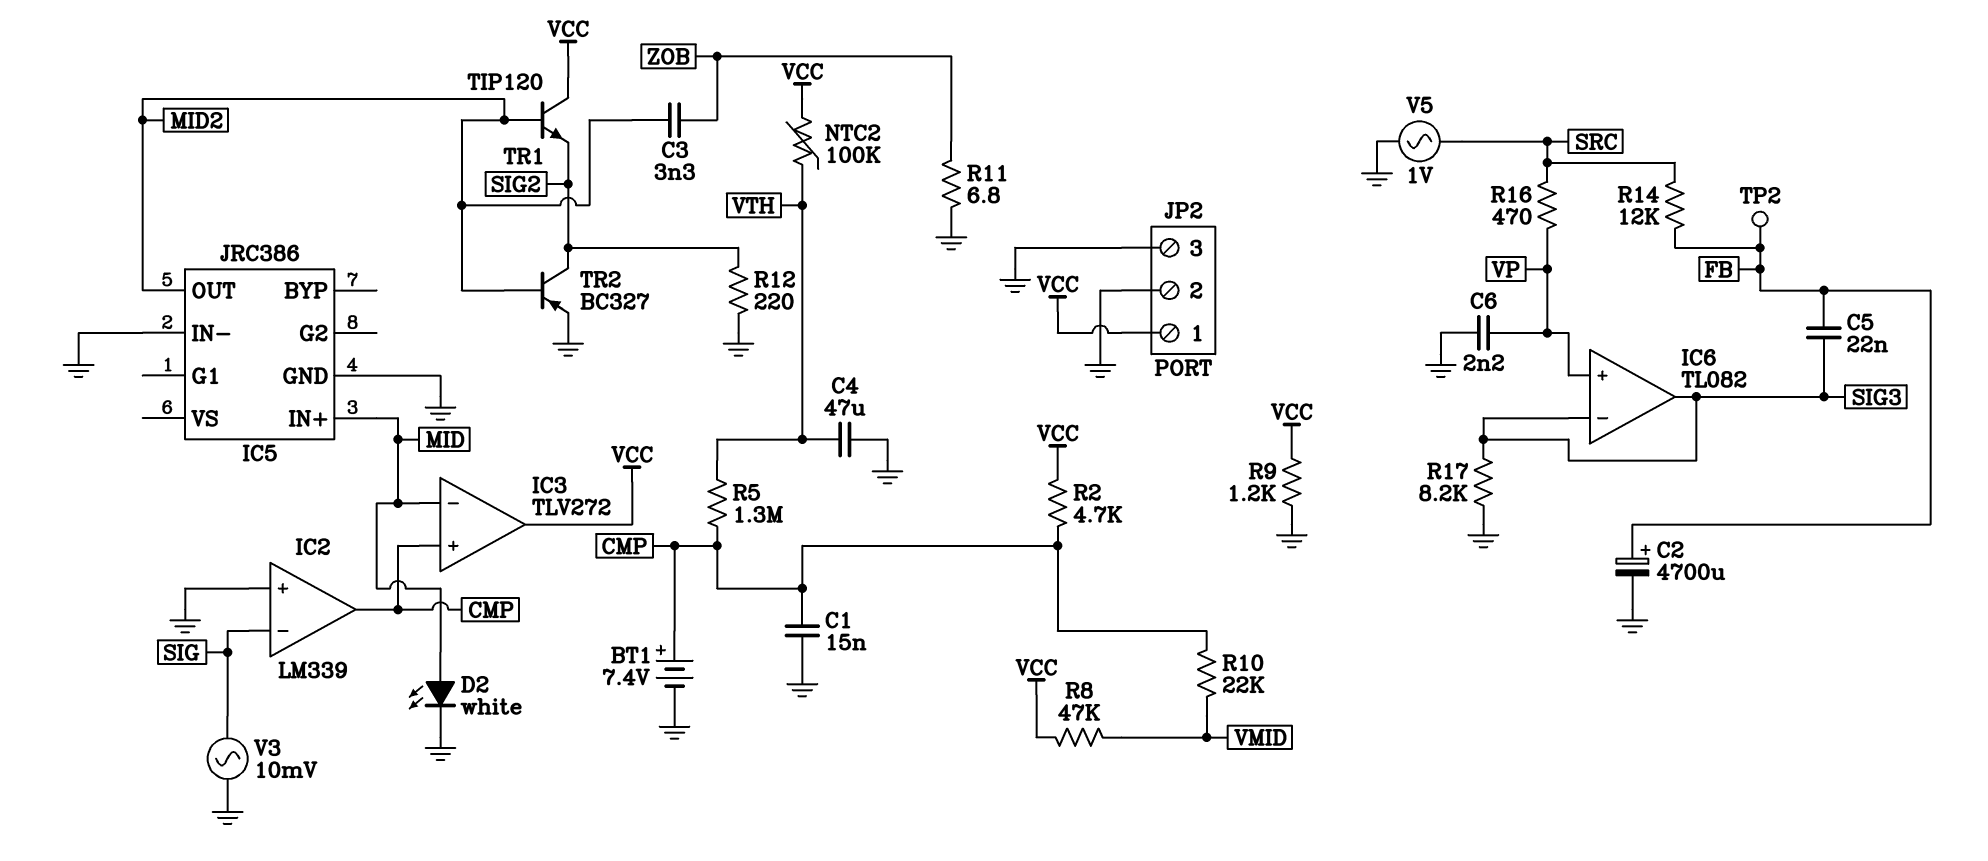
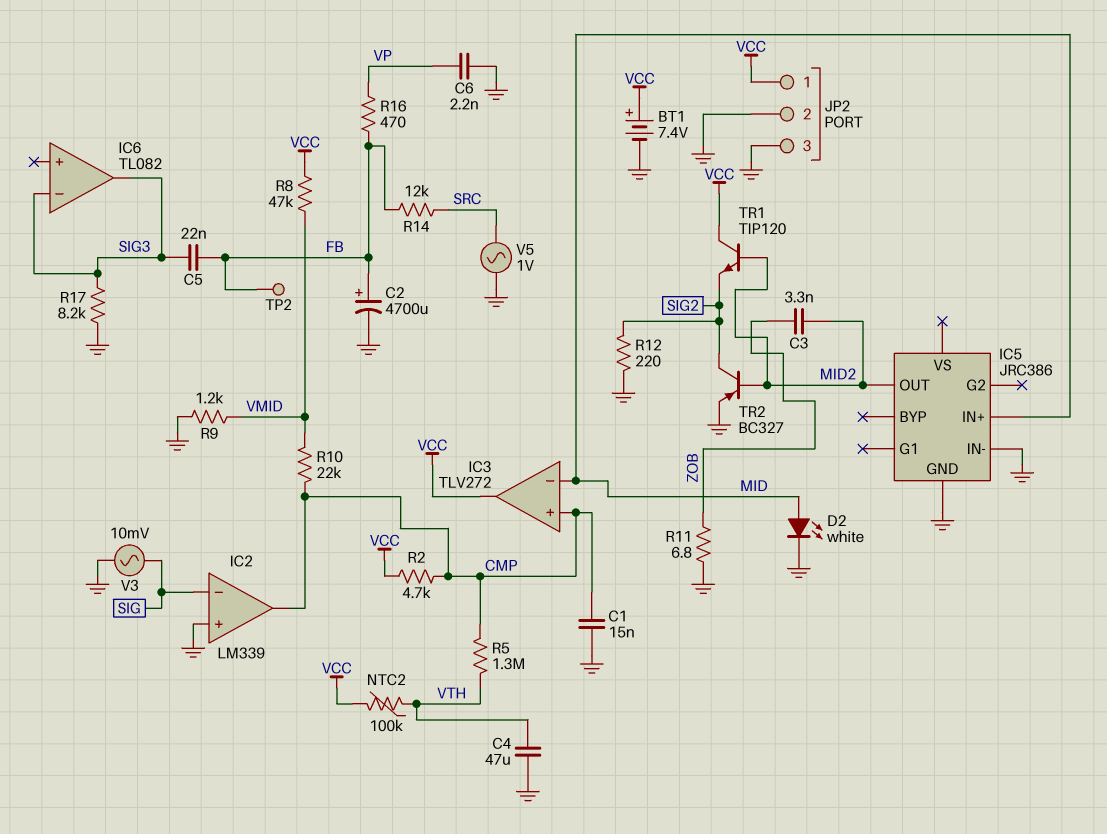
BT1: 7.4V (plus CMP, minus GND) -> 7.4V (plus VCC, minus GND)
IC6 pin in+: VP -> none
R9: 1.2k (GND, VCC) -> 1.2k (GND, VMID)
R16: 470 (SRC, VP) -> 470 (FB, VP)

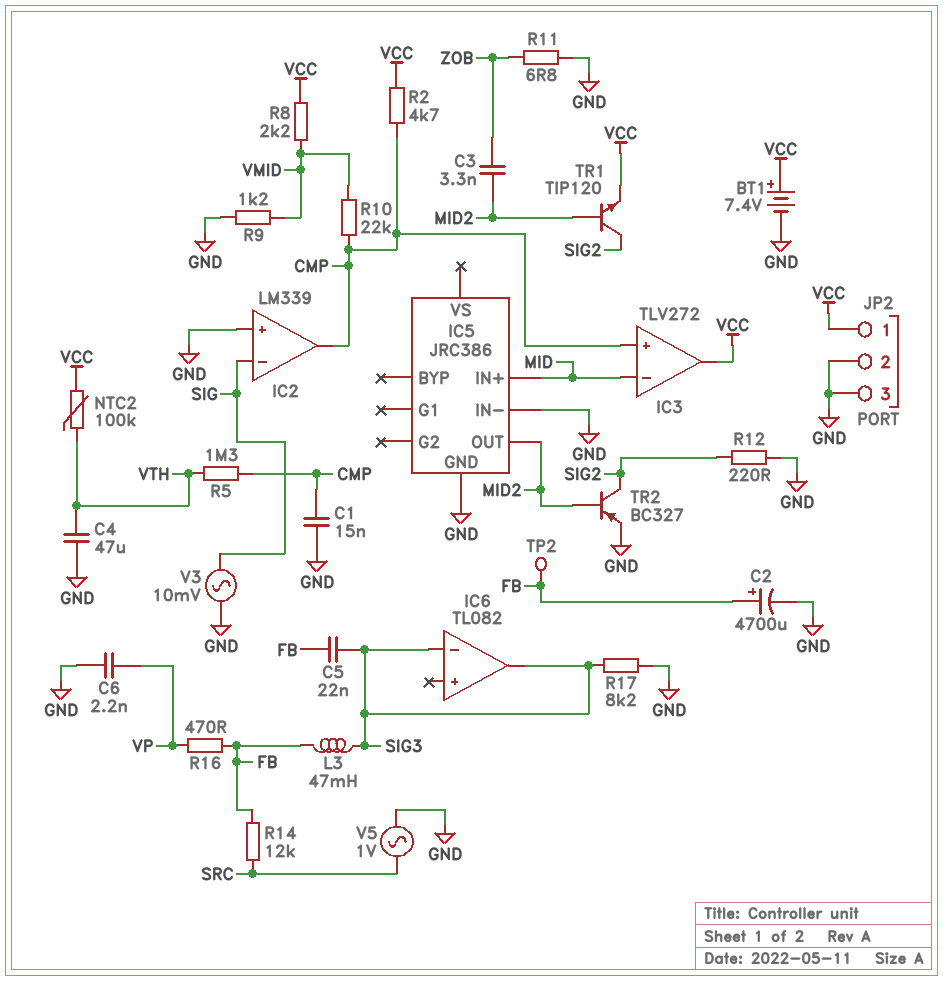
D2: LED white (A MID, K GND) -> none
L3: none -> 47mH (FB, SIG3)
R8: 47k (VCC, VMID) -> 2.2k (VCC, VMID)
TR1: NPN TIP120 (B MID2, C VCC, E SIG2) -> NPN TIP120 (B MID2, C SIG2, E VCC)

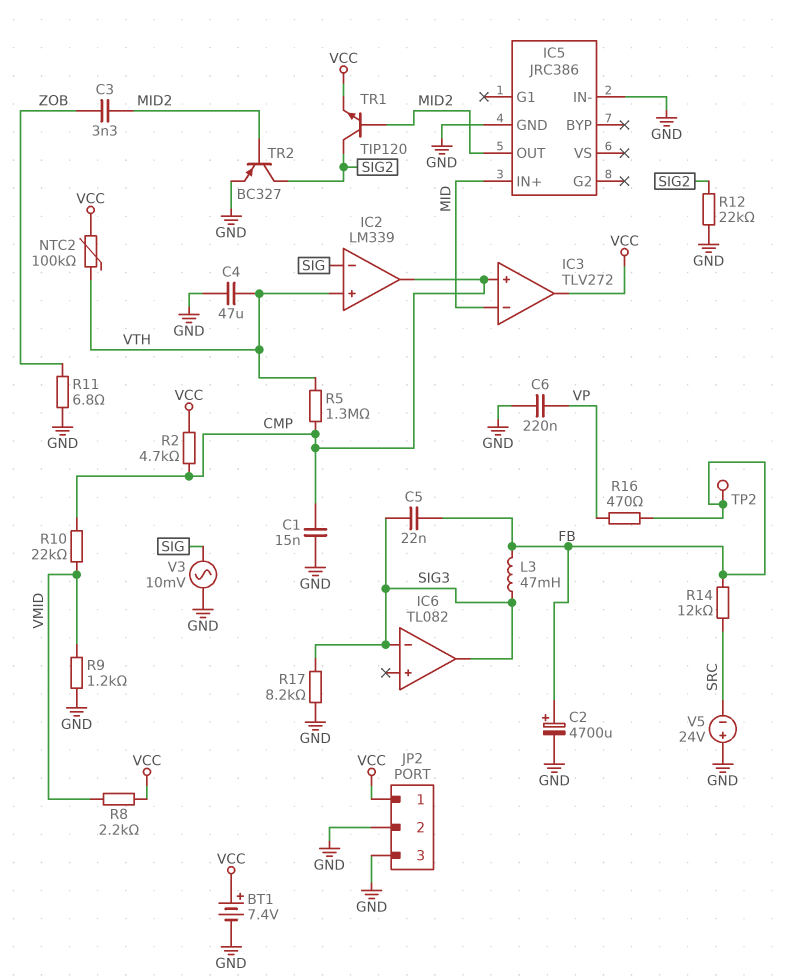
C6: 2.2nF (GND, VP) -> 220nF (GND, VP)
IC2 pin in+: GND -> VTH
R12: 220 (GND, SIG2) -> 22k (GND, SIG2)
V5: AC 1V (GND, SRC) -> 24V (plus GND, minus SRC)

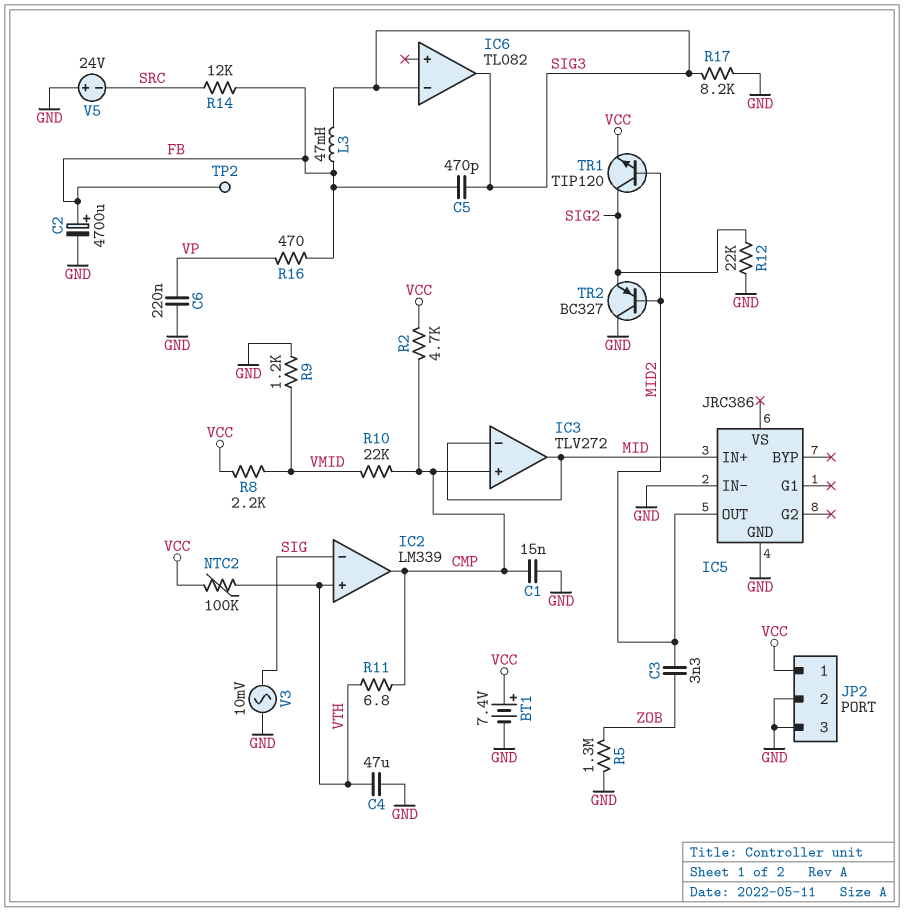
C5: 22nF (FB, SIG3) -> 470pF (FB, SIG3)
IC3 pin out: VCC -> MID
R5: 1.3M (CMP, VTH) -> 1.3M (GND, ZOB)
R11: 6.8 (GND, ZOB) -> 6.8 (CMP, VTH)
TR2: PNP BC327 (B MID2, C SIG2, E GND) -> PNP BC327 (B MID2, C GND, E SIG2)

